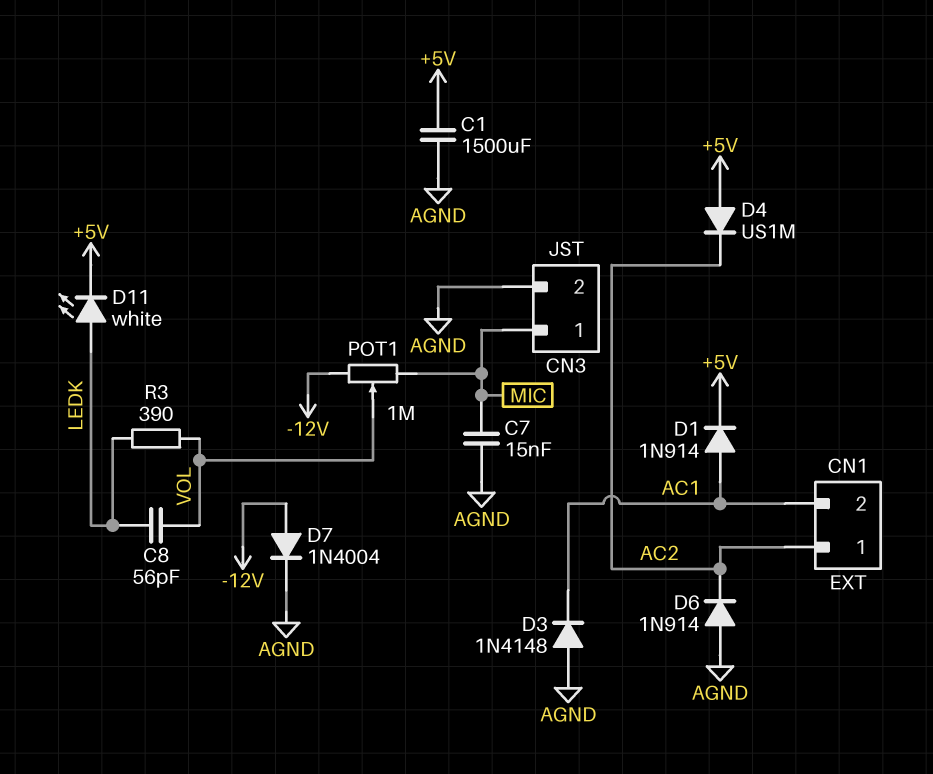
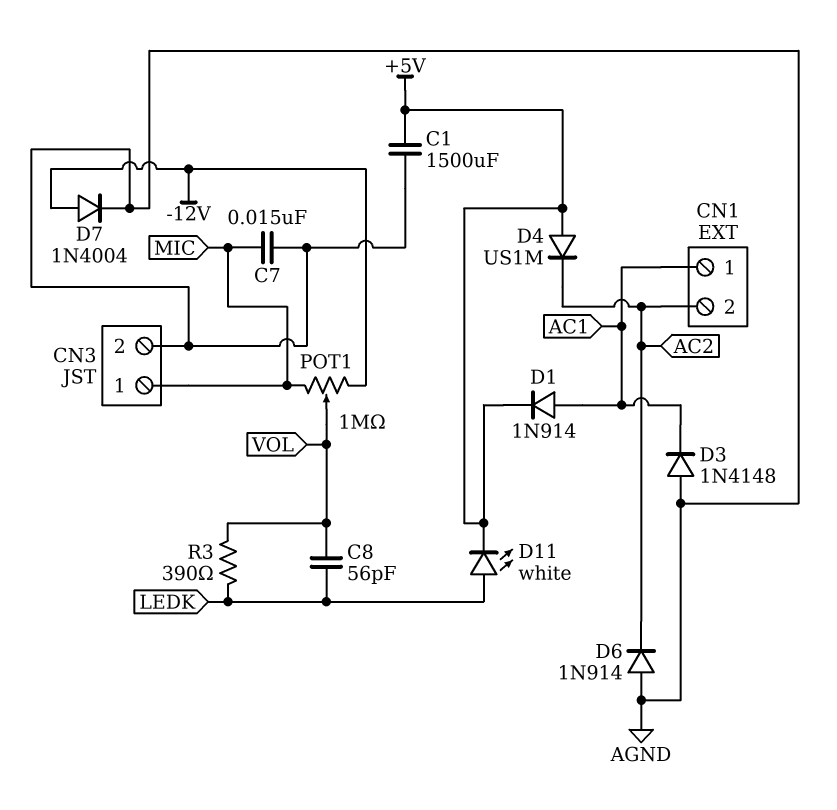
CN1 pin 1: AC2 -> AC1
CN1 pin 2: AC1 -> AC2

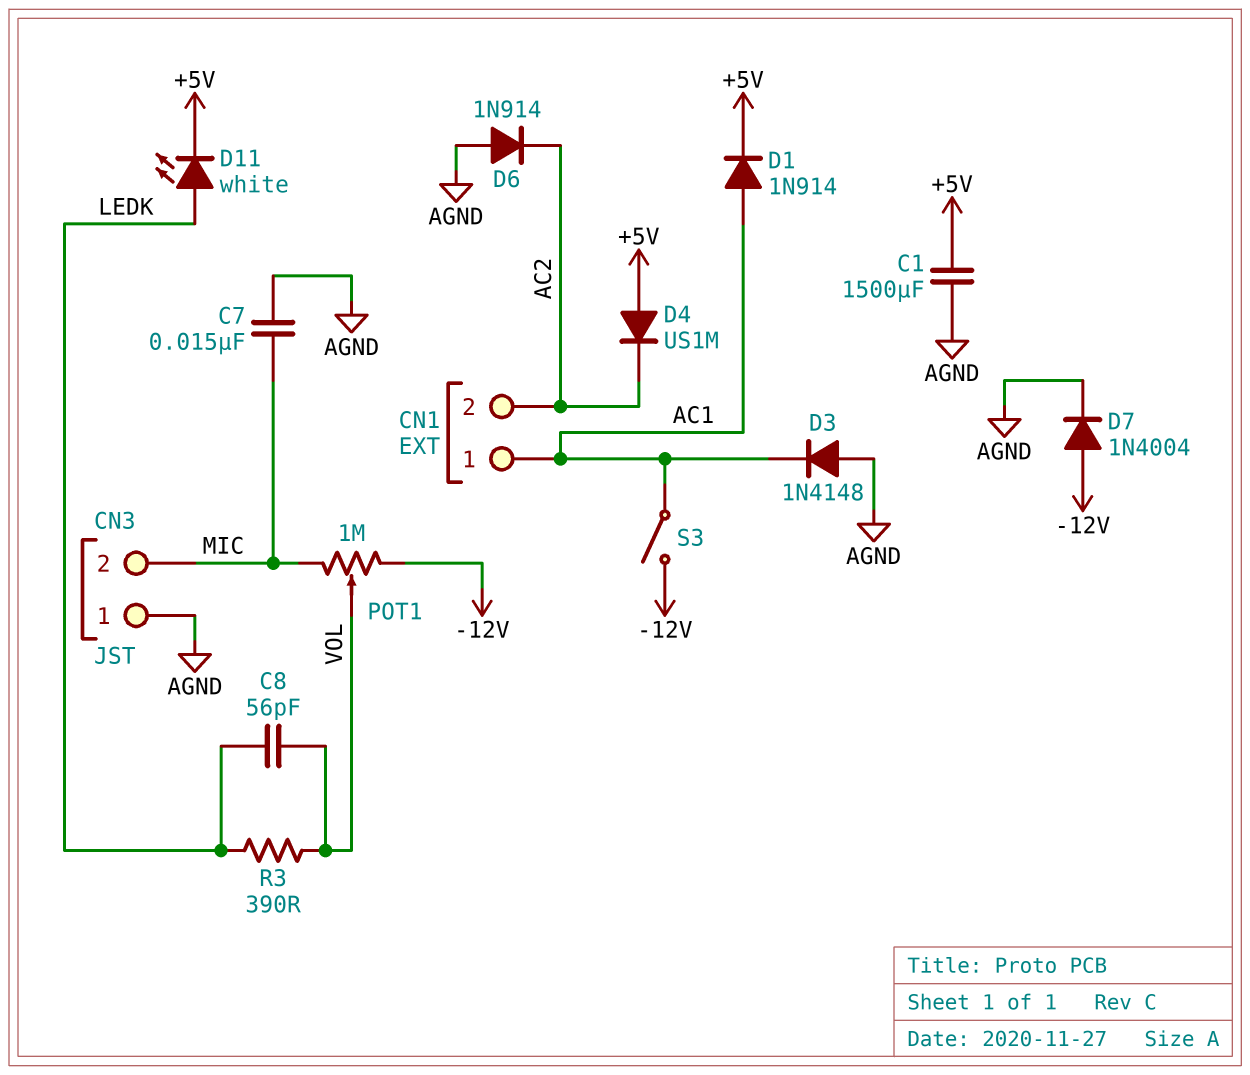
CN3 pin 1: MIC -> AGND
CN3 pin 2: AGND -> MIC
S3: none -> switch (-12V, AC1)

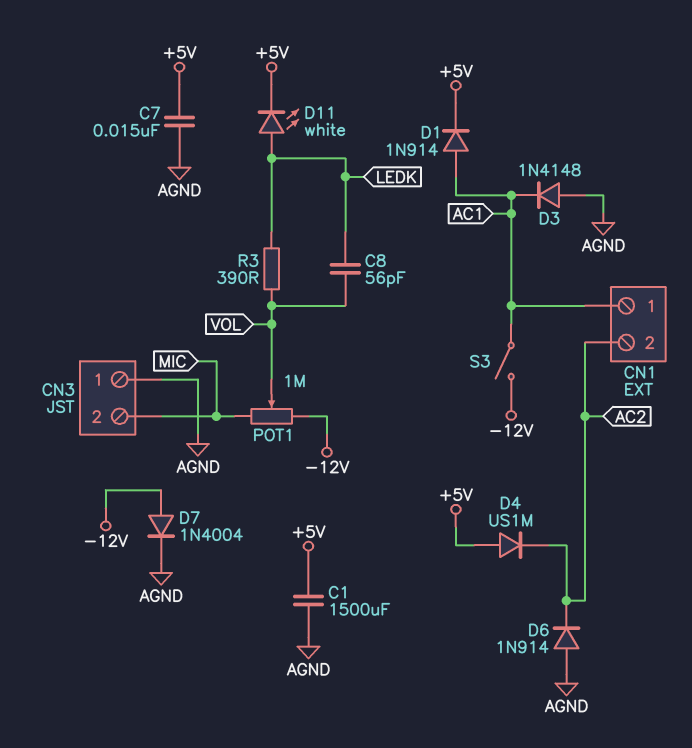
C7: 15nF (AGND, MIC) -> 15nF (+5V, AGND)

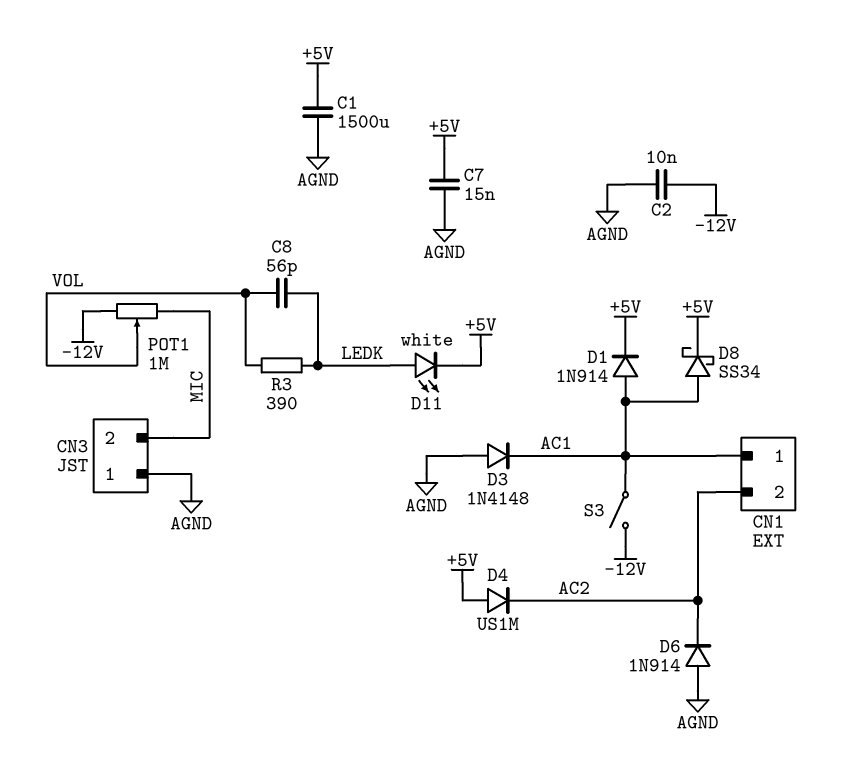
C2: none -> 10nF (-12V, AGND)
D7: diode 1N4004 (A -12V, K AGND) -> none
D8: none -> schottky SS34 (A AC1, K +5V)

